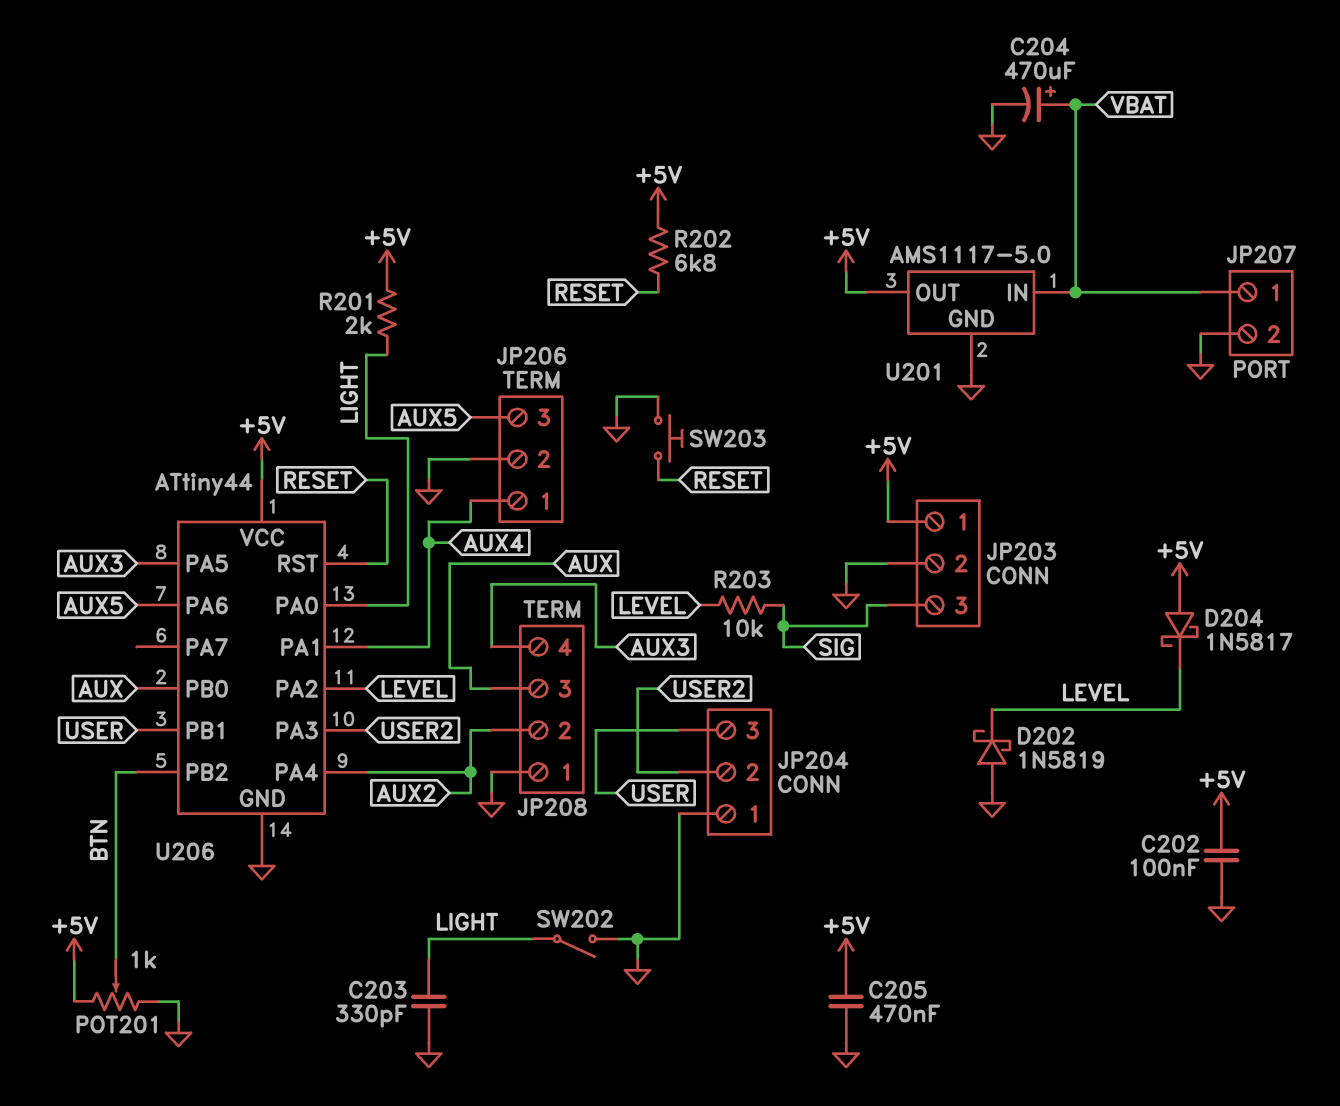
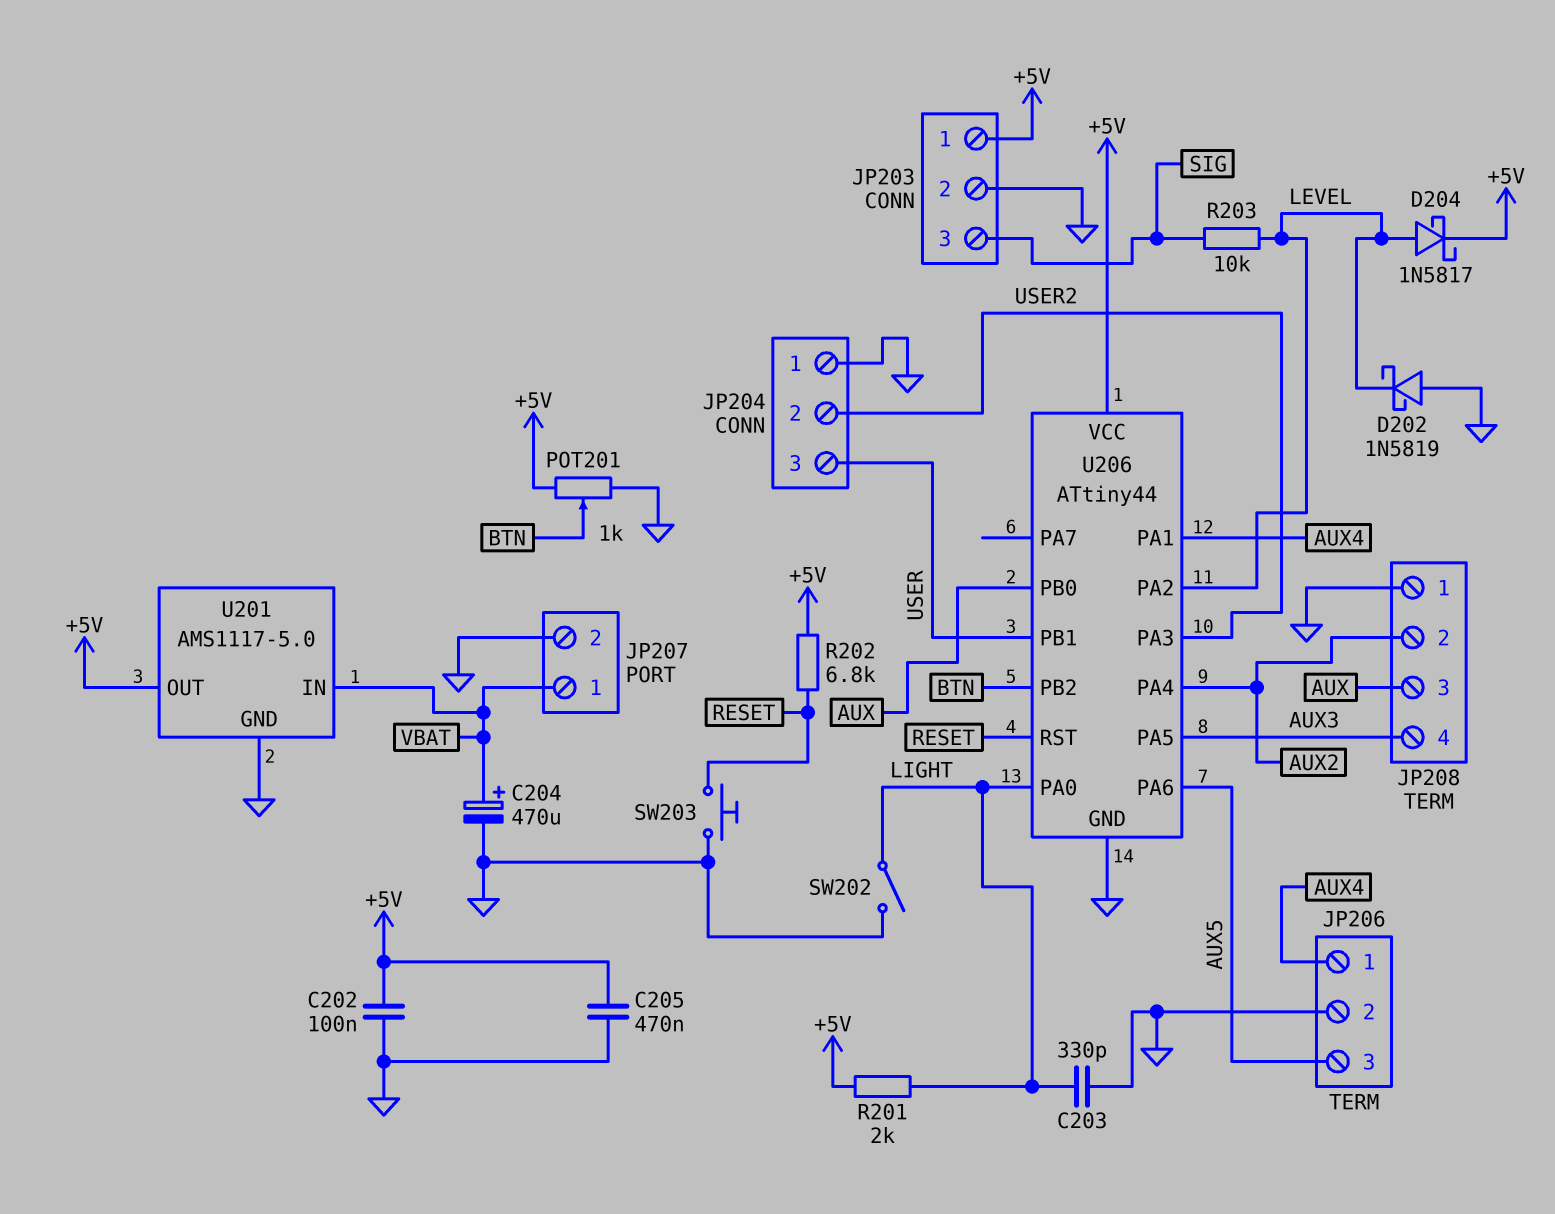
D204: schottky 1N5817 (A +5V, K LEVEL) -> schottky 1N5817 (A LEVEL, K +5V)

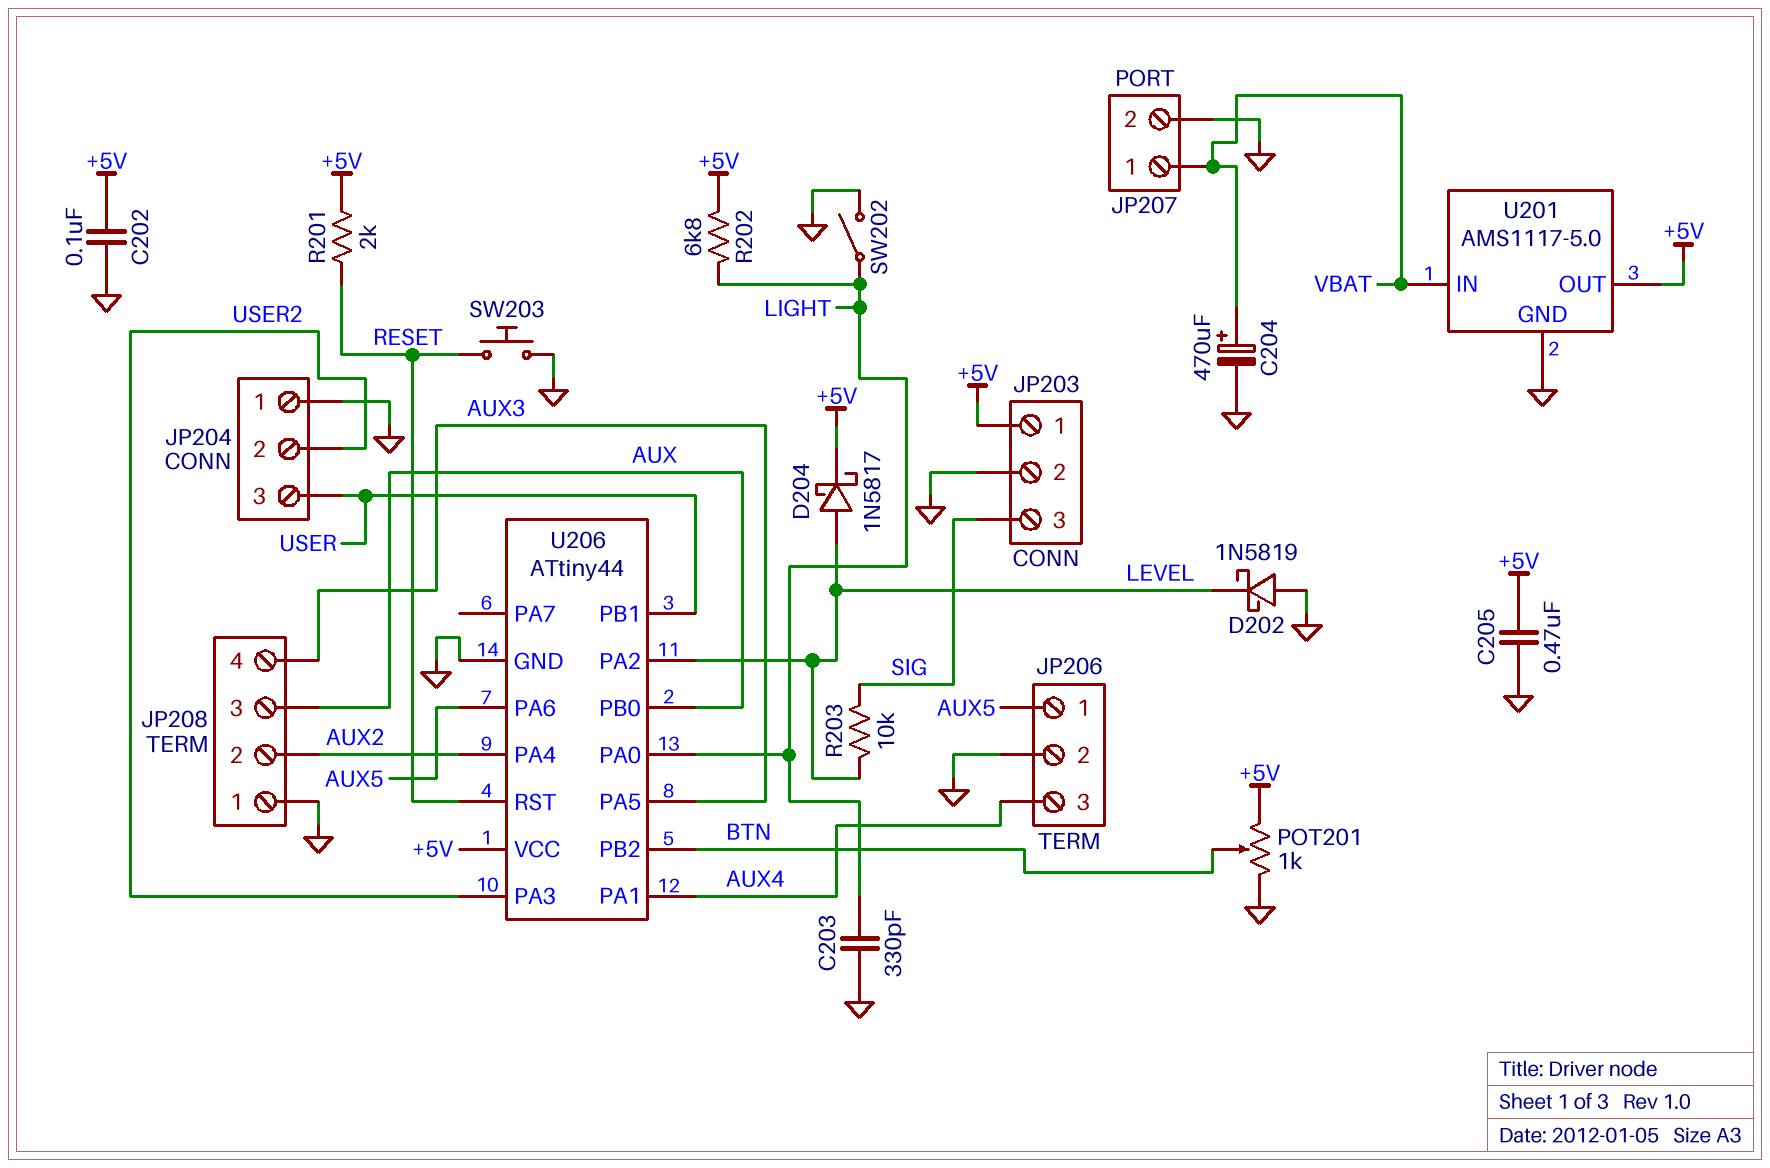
JP206 pin 1: AUX4 -> AUX5
JP206 pin 3: AUX5 -> AUX4
R201: 2k (+5V, LIGHT) -> 2k (+5V, RESET)
R202: 6.8k (+5V, RESET) -> 6.8k (+5V, LIGHT)

